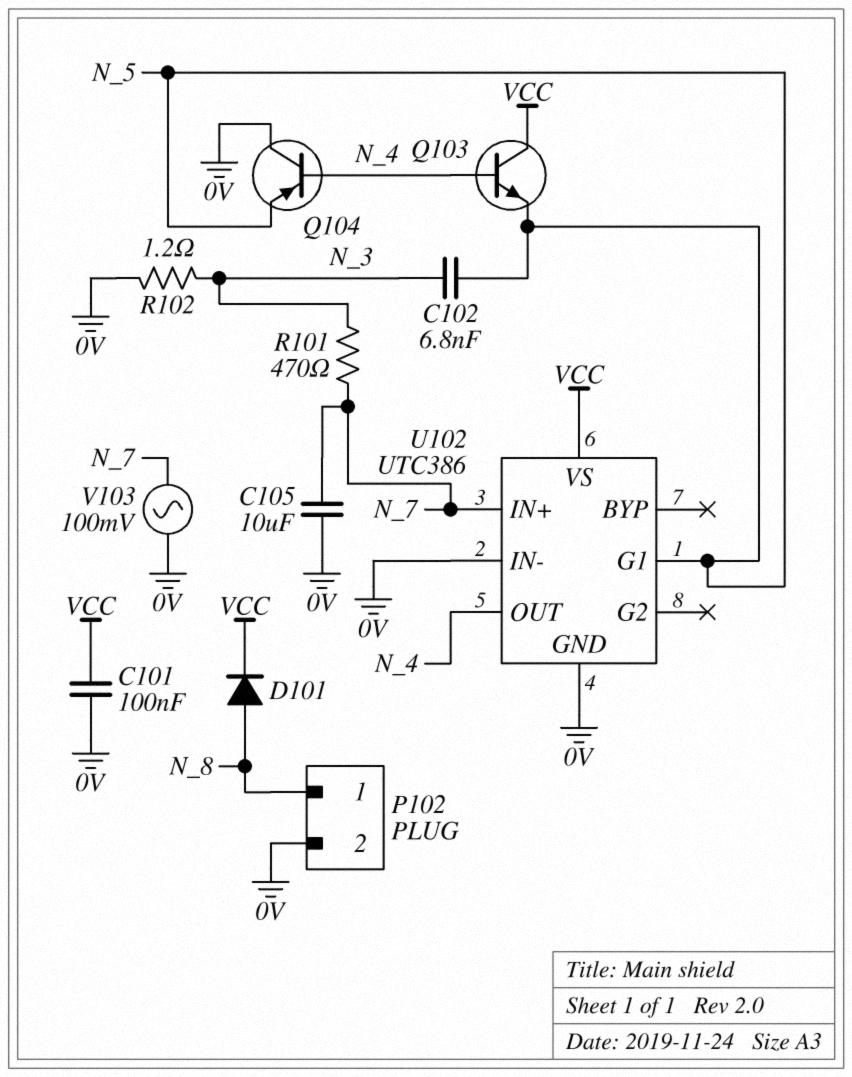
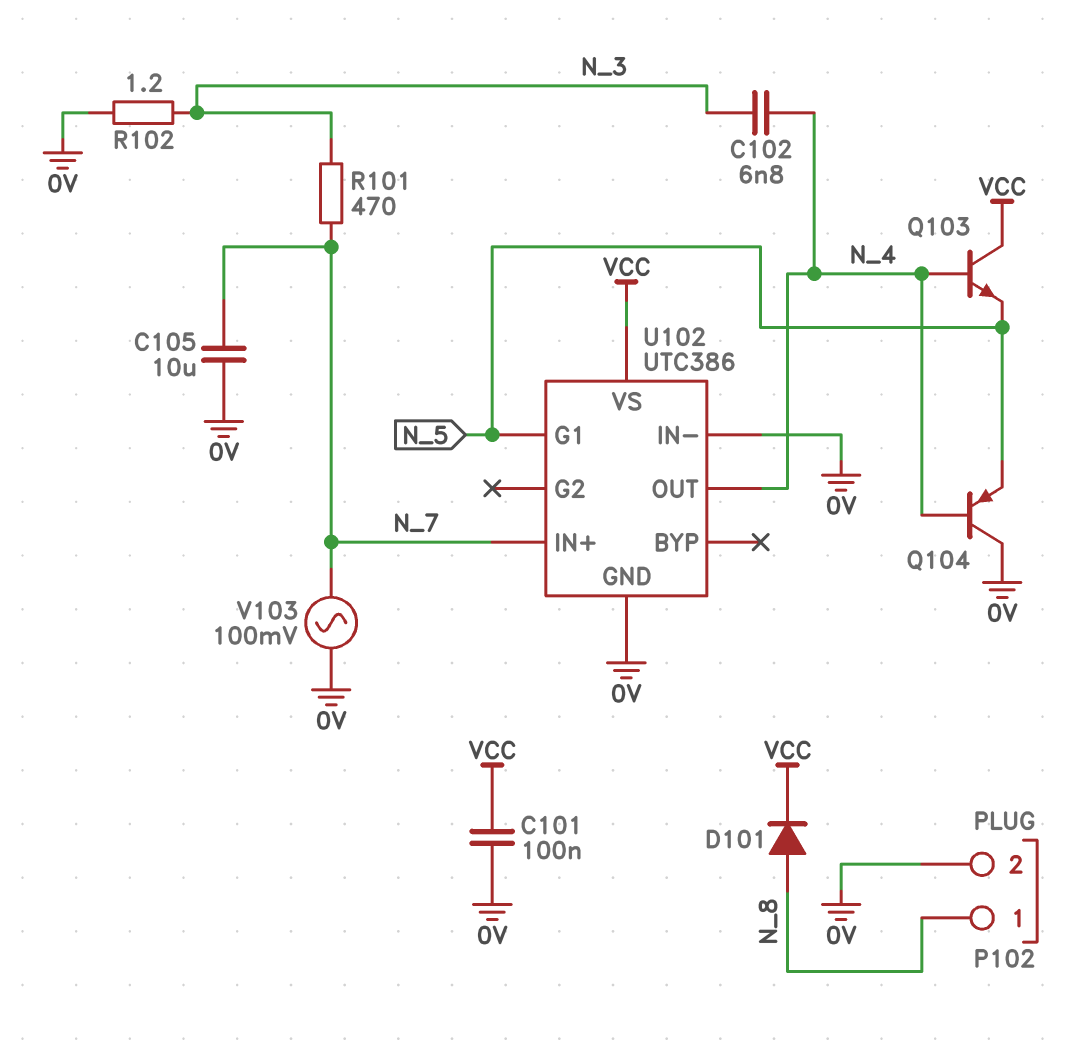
C102: 6.8nF (N_3, N_5) -> 6.8nF (N_3, N_4)

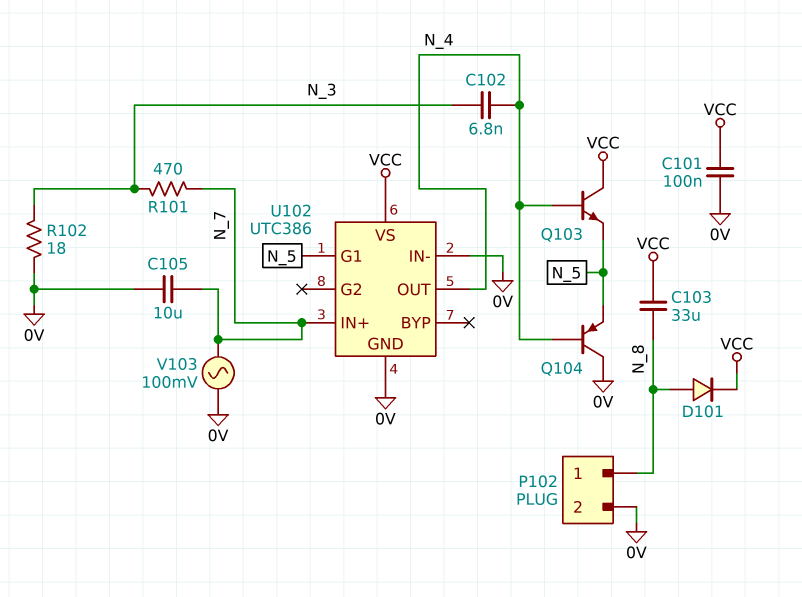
C103: none -> 33uF (N_8, VCC)
R102: 1.2 (0V, N_3) -> 18 (0V, N_3)

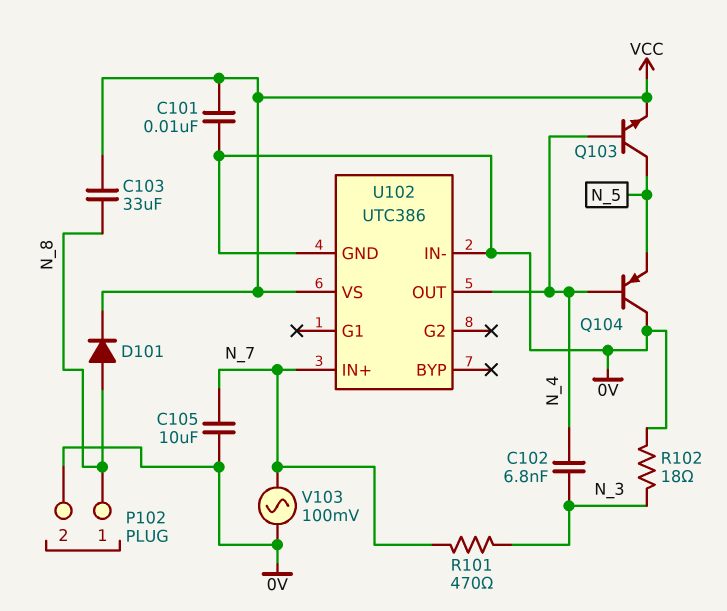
C101: 100nF (0V, VCC) -> 10nF (0V, VCC)
Q103: NPN (B N_4, C VCC, E N_5) -> NPN (B N_4, C N_5, E VCC)
U102 pin G1: N_5 -> none

